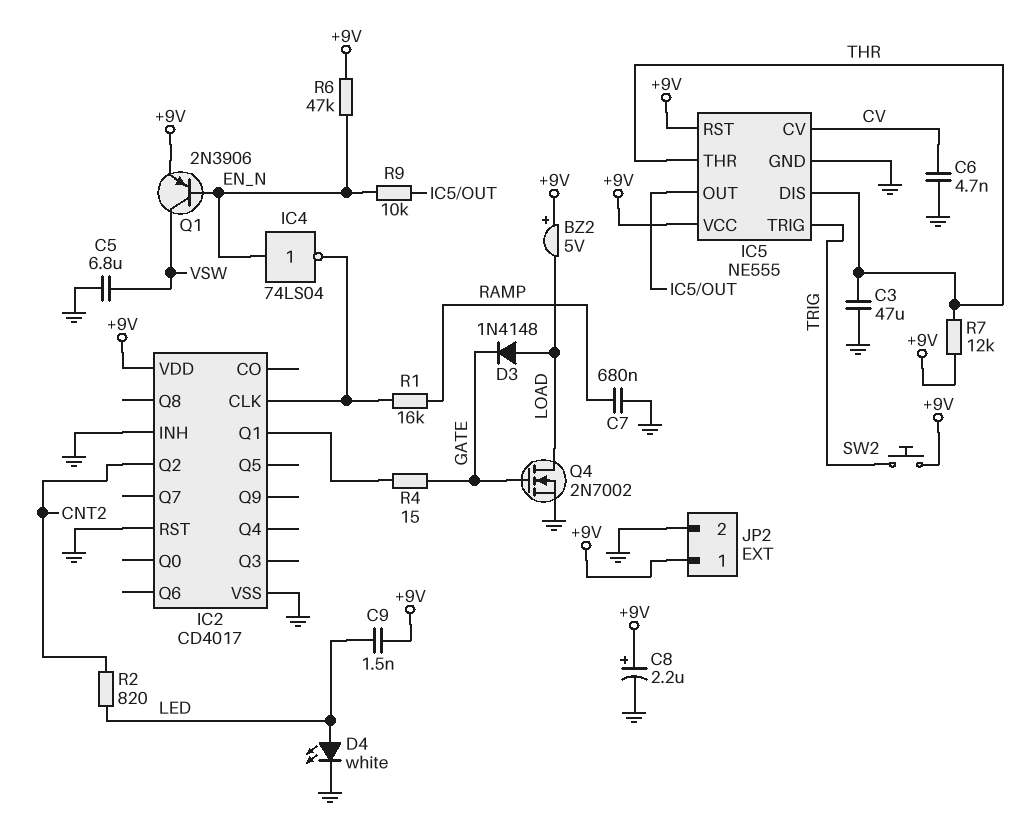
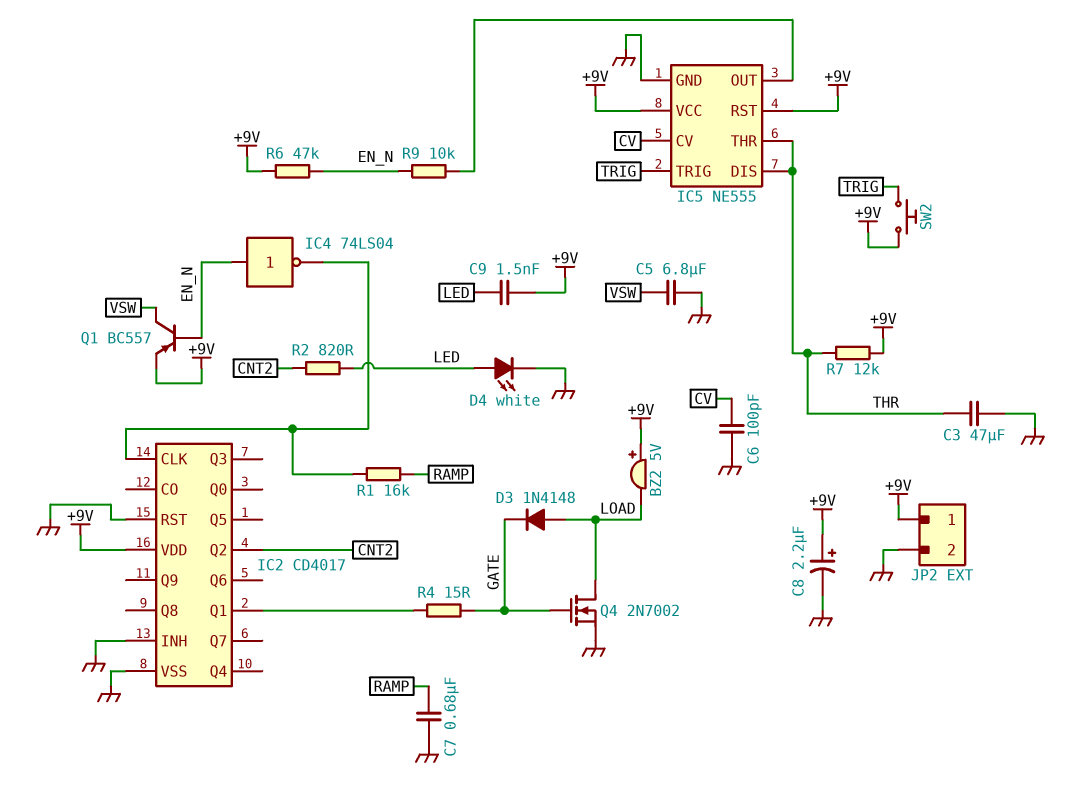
C6: 4.7nF (CV, GND) -> 100pF (CV, GND)
Q1: PNP 2N3906 (B EN_N, C VSW, E +9V) -> PNP BC557 (B EN_N, C VSW, E +9V)

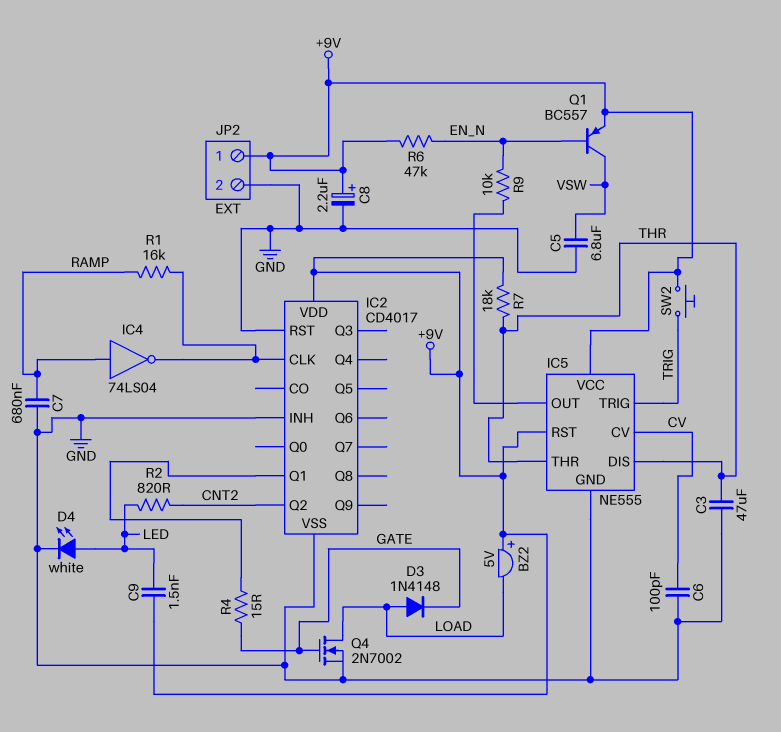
IC4: NOT 74LS04 (in EN_N, out IC2/CLK) -> NOT 74LS04 (in RAMP, out IC2/CLK)
R7: 12k (+9V, THR) -> 18k (+9V, THR)

